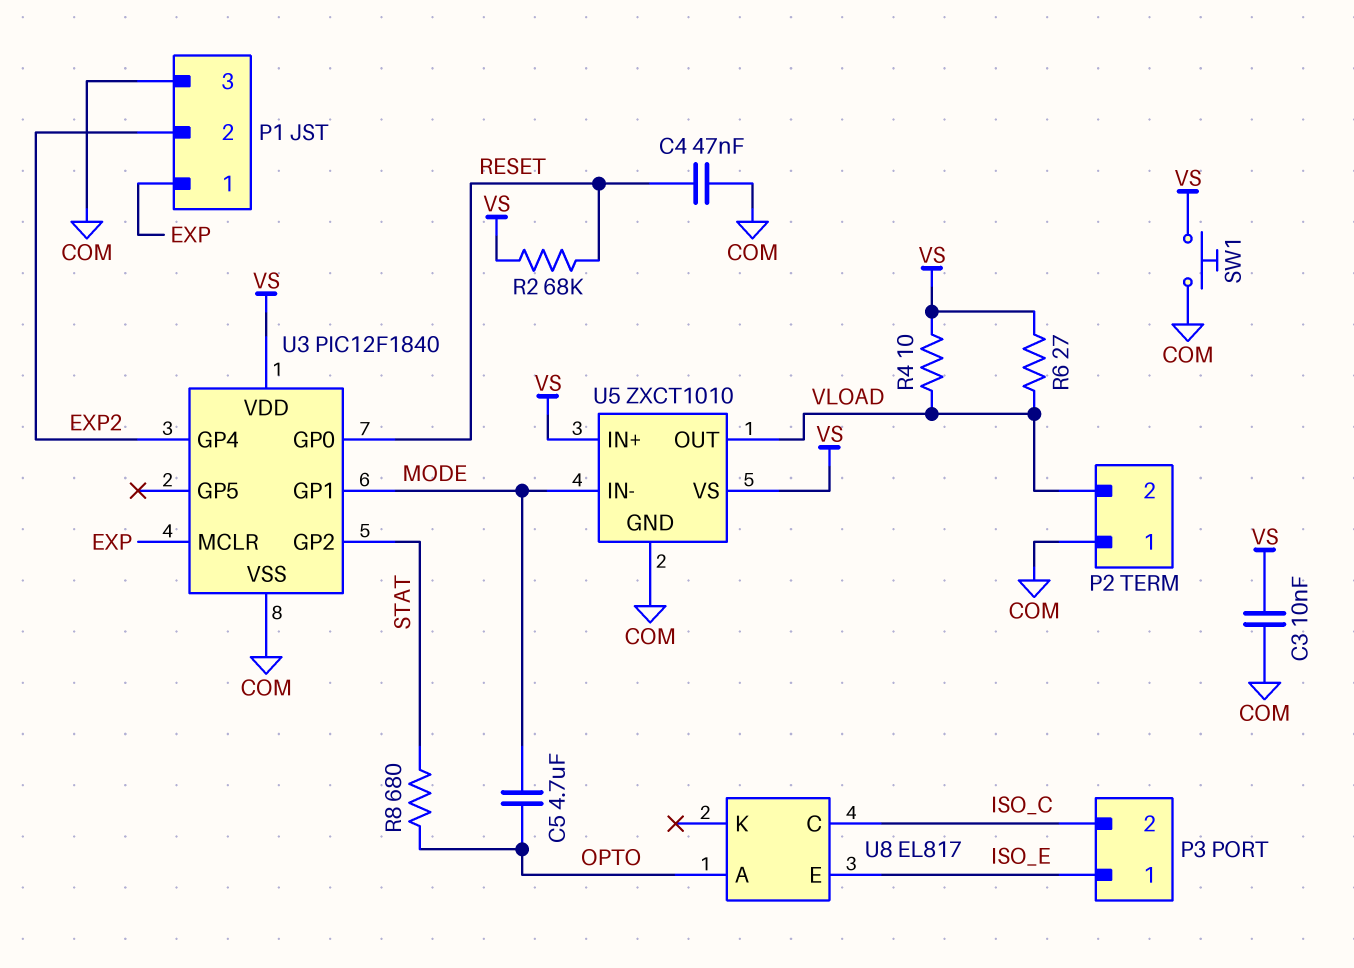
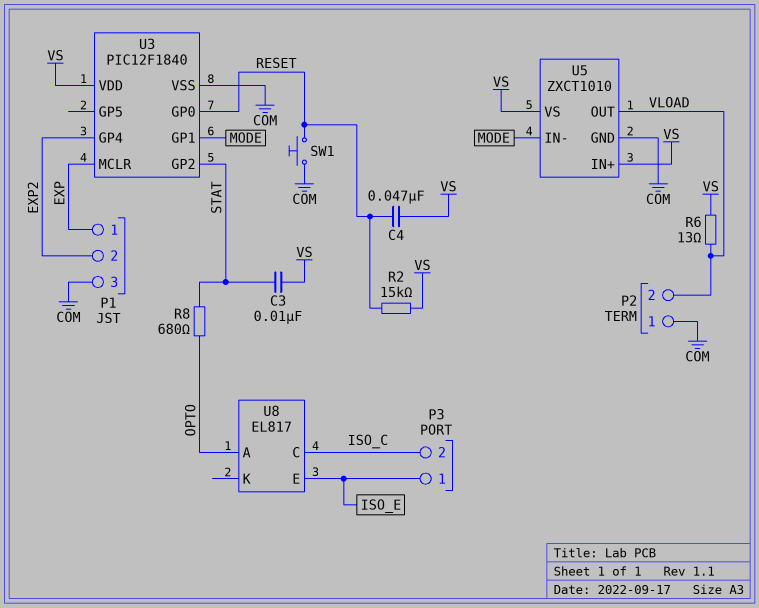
C3: 10nF (COM, VS) -> 10nF (STAT, VS)
C4: 47nF (COM, RESET) -> 47nF (RESET, VS)
C5: 4.7uF (MODE, OPTO) -> none
R2: 68k (RESET, VS) -> 15k (RESET, VS)
R4: 10 (VLOAD, VS) -> none
R6: 27 (VLOAD, VS) -> 13 (VLOAD, VS)
SW1: button (COM, VS) -> button (COM, RESET)

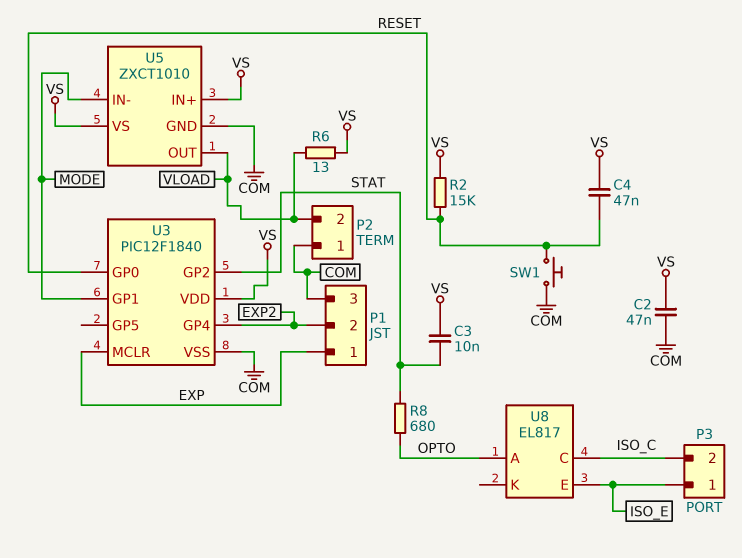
C2: none -> 47nF (COM, VS)

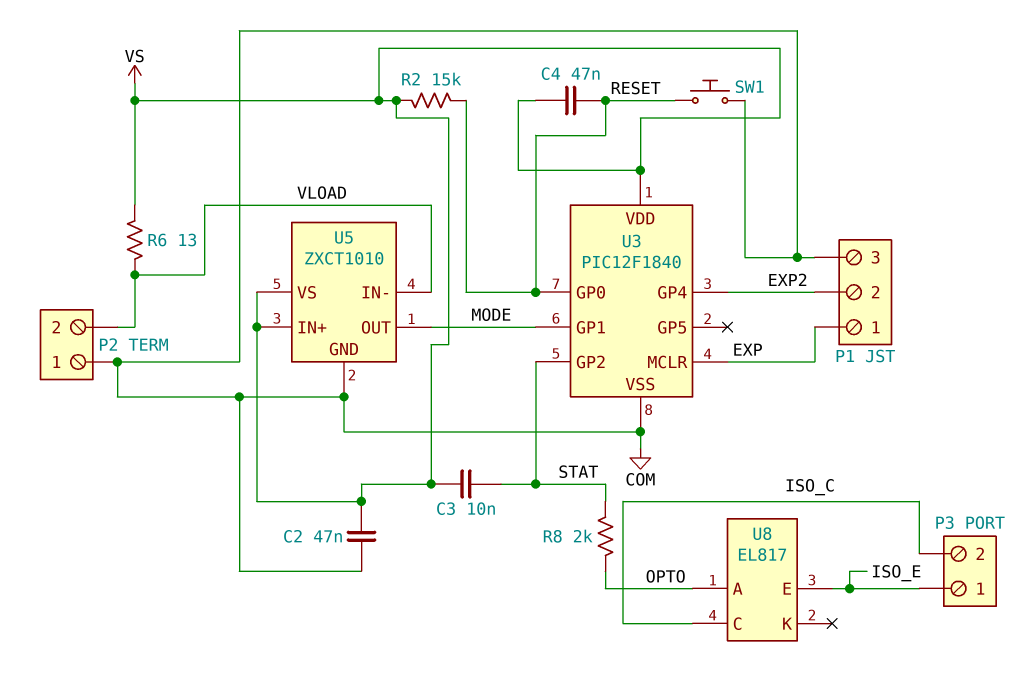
R8: 680 (OPTO, STAT) -> 2k (OPTO, STAT)
U5 pin IN-: MODE -> VLOAD
U5 pin OUT: VLOAD -> MODE

